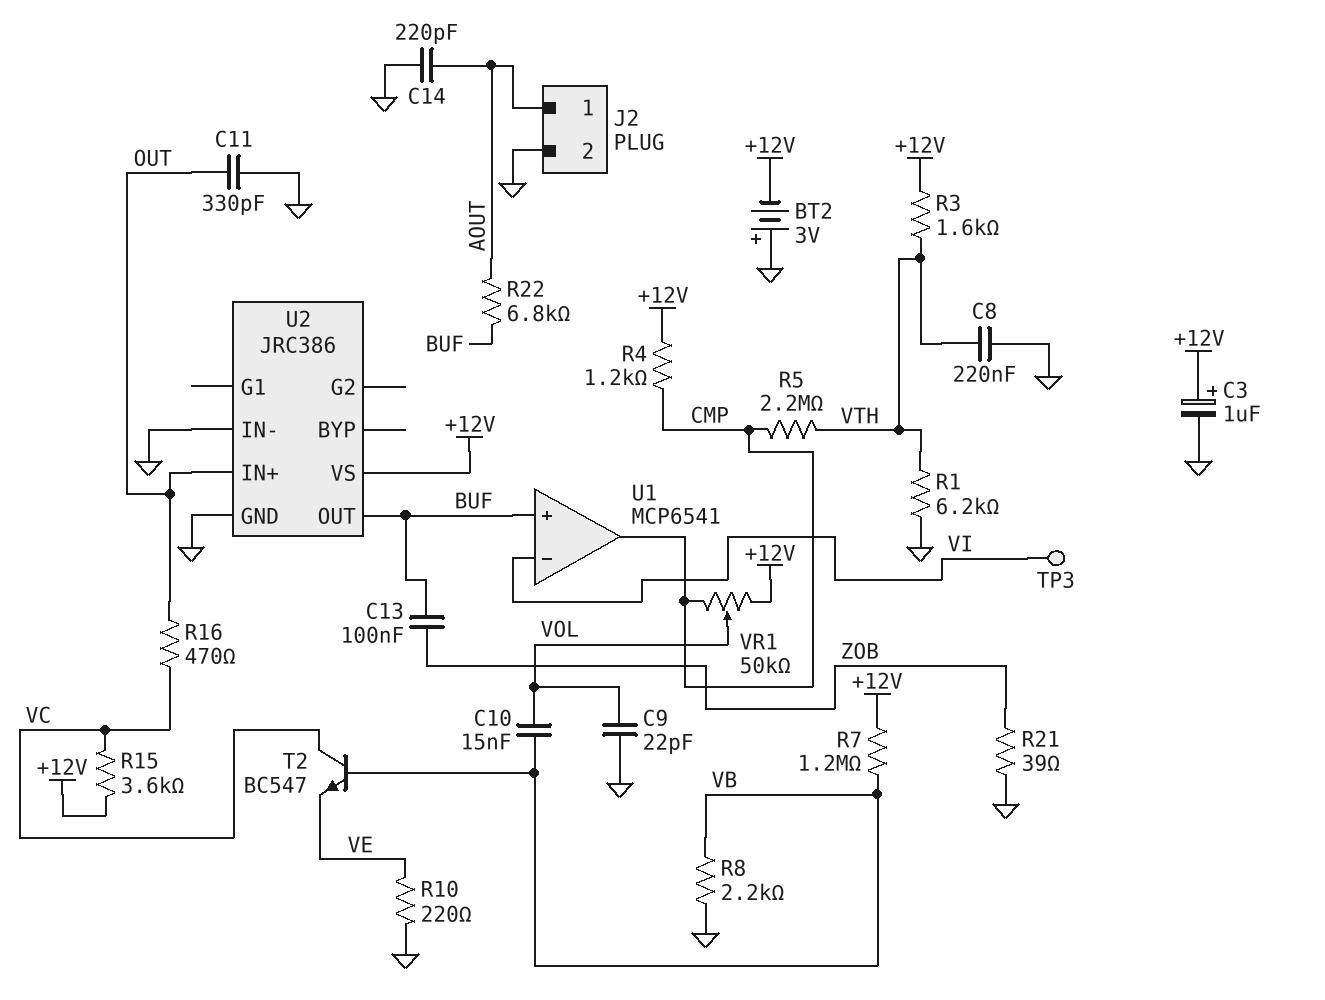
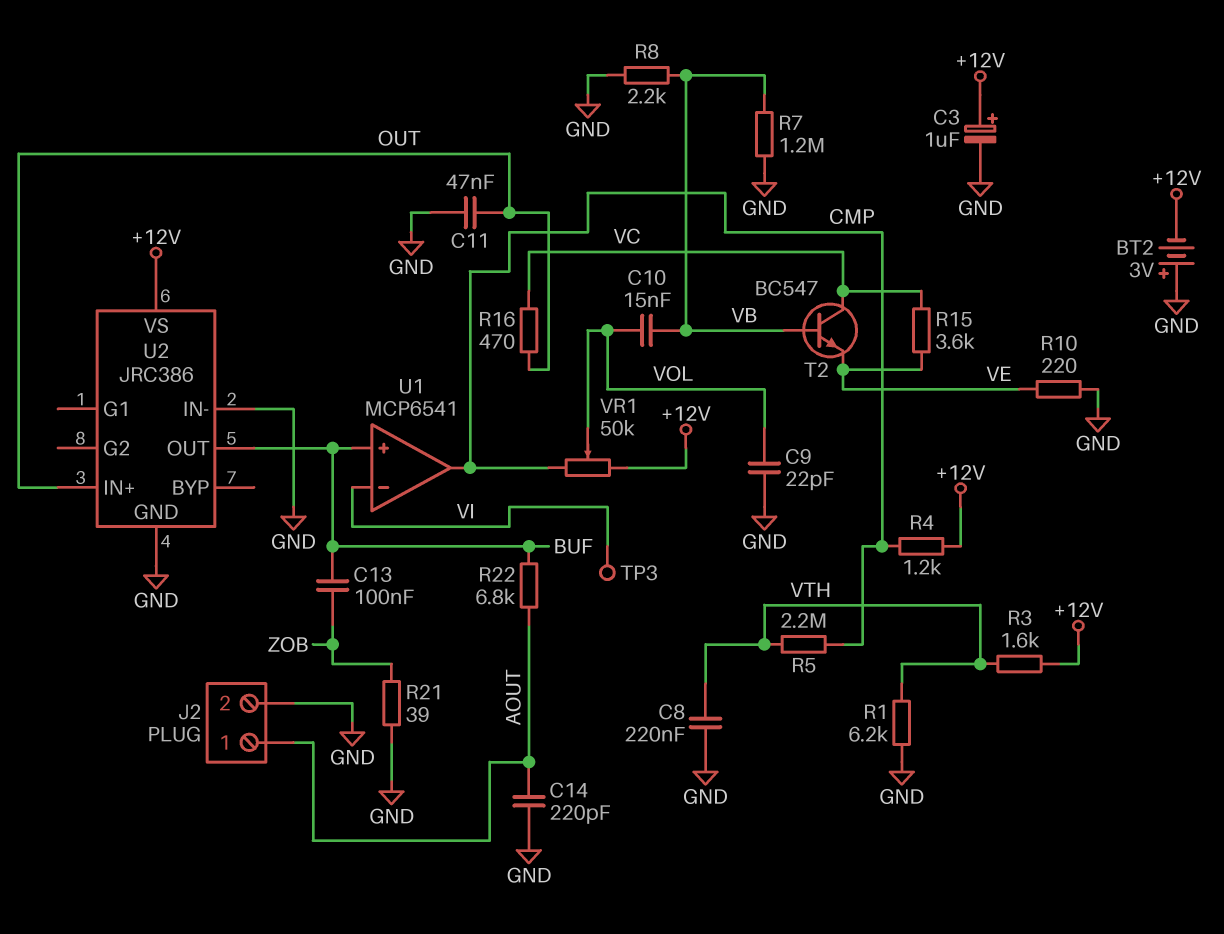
C11: 330pF (GND, OUT) -> 47nF (GND, OUT)
R7: 1.2M (+12V, VB) -> 1.2M (GND, VB)
R15: 3.6k (+12V, VC) -> 3.6k (VC, VE)

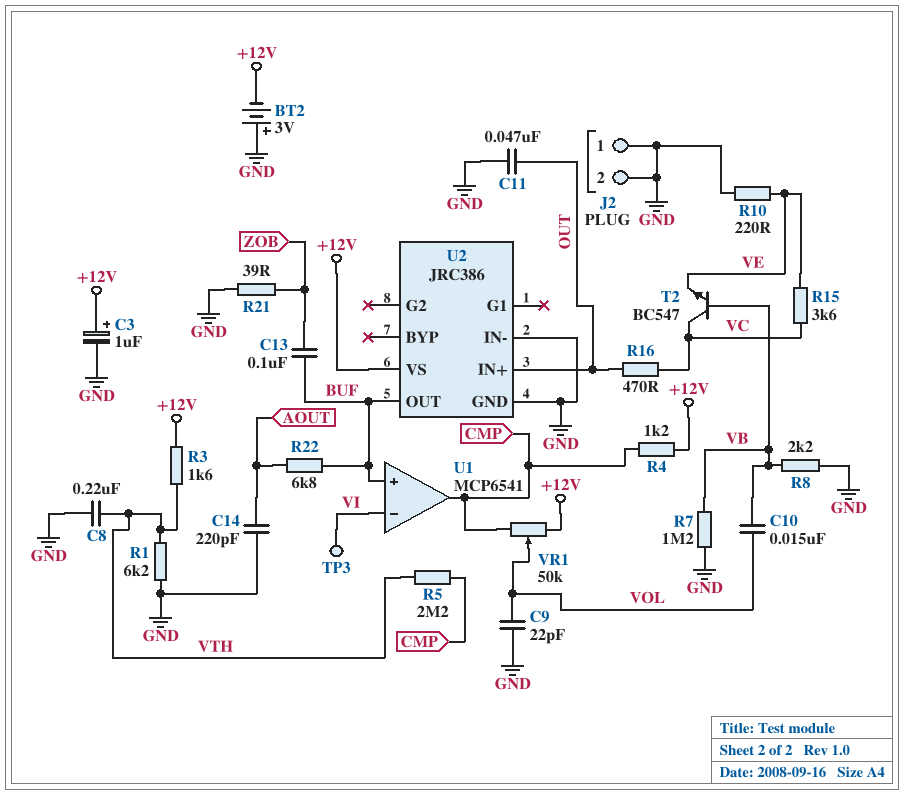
J2 pin 1: AOUT -> GND

